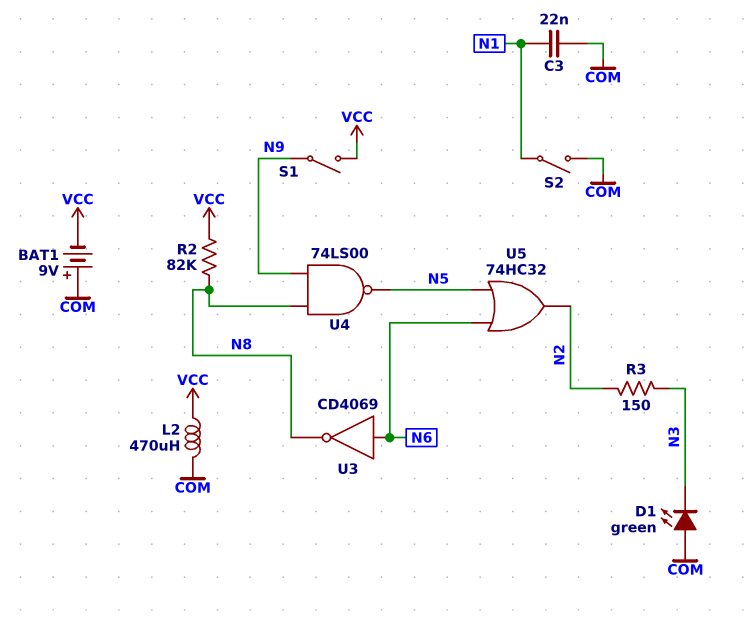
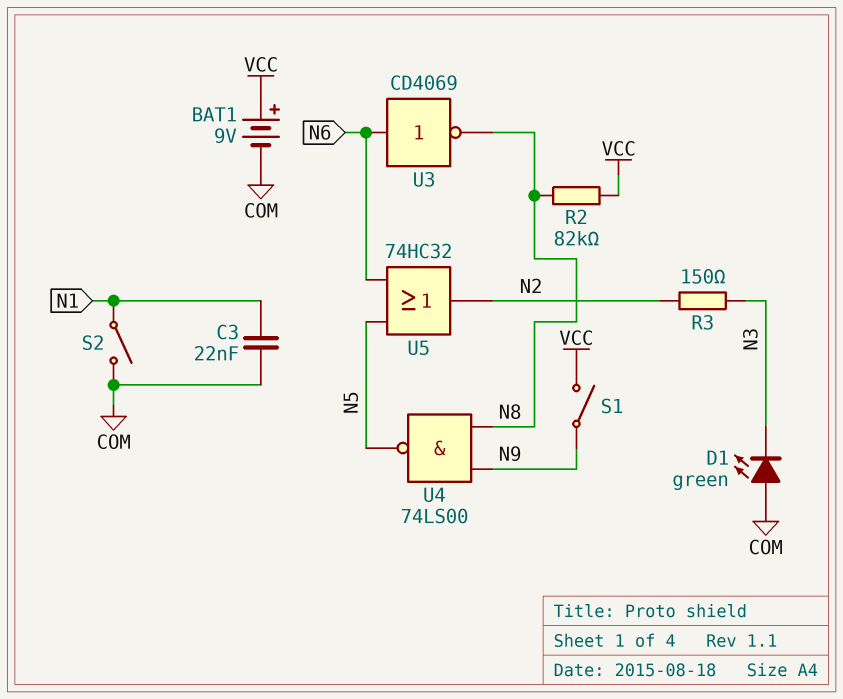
BAT1: 9V (plus COM, minus VCC) -> 9V (plus VCC, minus COM)
L2: 470uH (COM, VCC) -> none

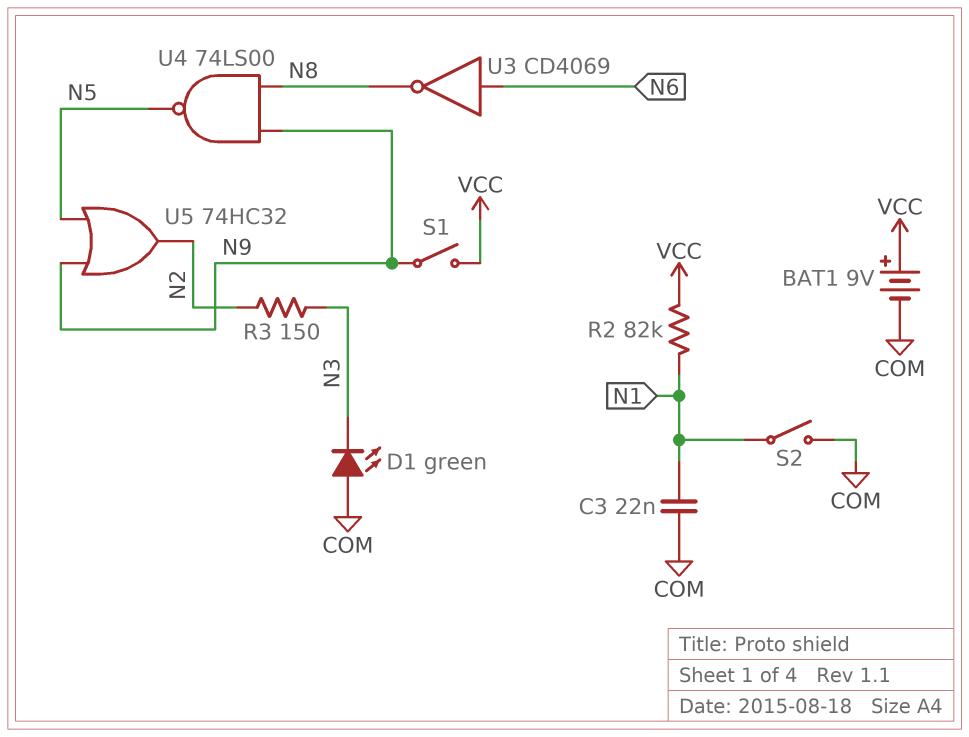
R2: 82k (N8, VCC) -> 82k (N1, VCC)
U5: OR 74HC32 (in N5, in N6, out N2) -> OR 74HC32 (in N5, in N9, out N2)

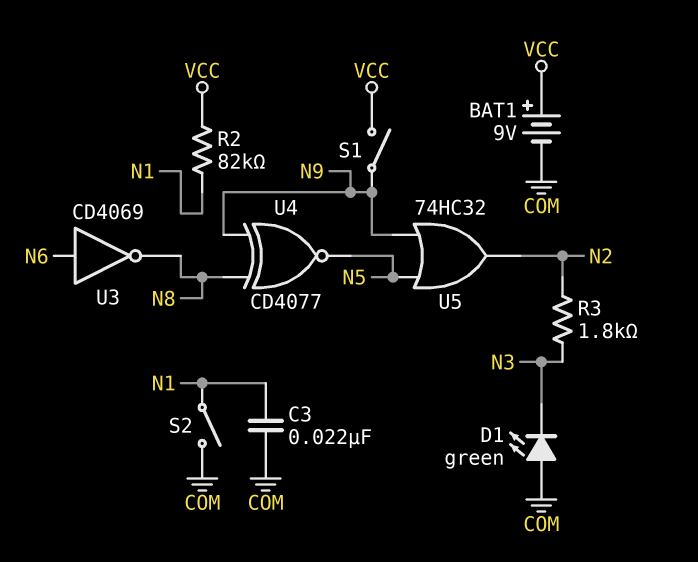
R3: 150 (N2, N3) -> 1.8k (N2, N3)
U4: NAND 74LS00 (in N8, in N9, out N5) -> XNOR CD4077 (in N8, in N9, out N5)

